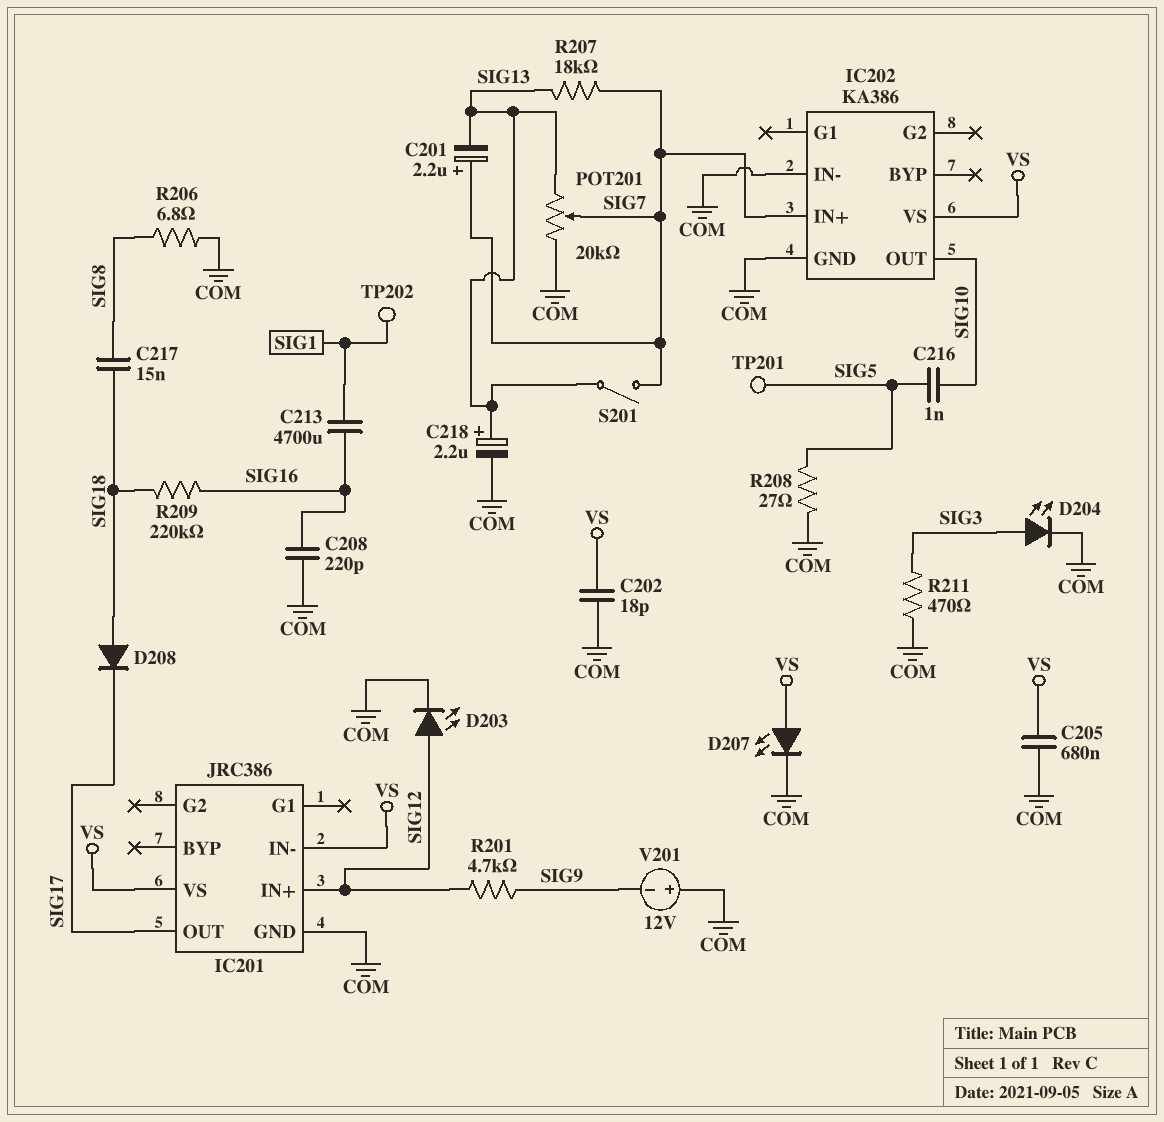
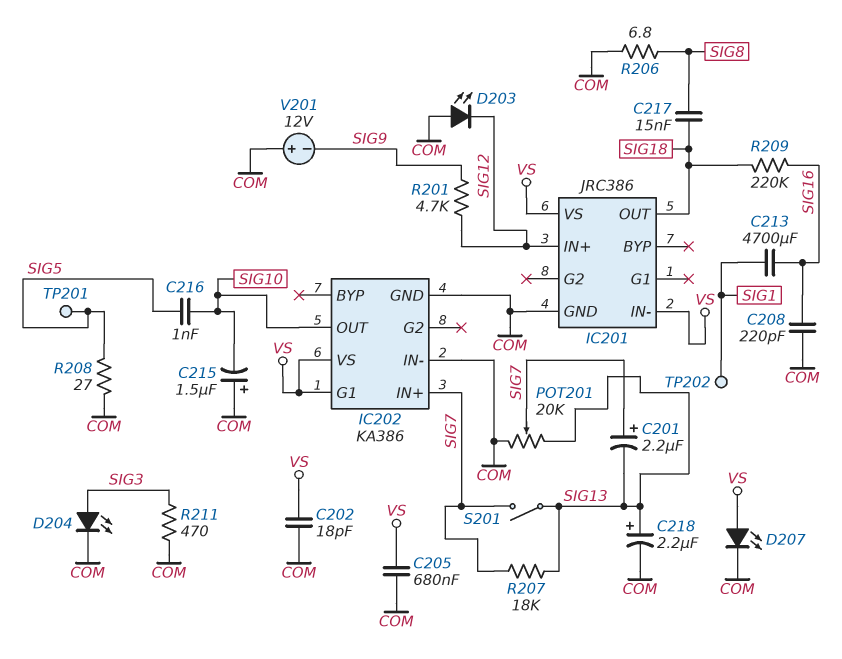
C215: none -> 1.5uF (plus COM, minus SIG10)
D203: LED (A SIG12, K COM) -> LED (A COM, K SIG12)
D208: diode (A SIG18, K SIG17) -> none
IC201 pin OUT: SIG17 -> SIG18
IC202 pin G1: none -> VS

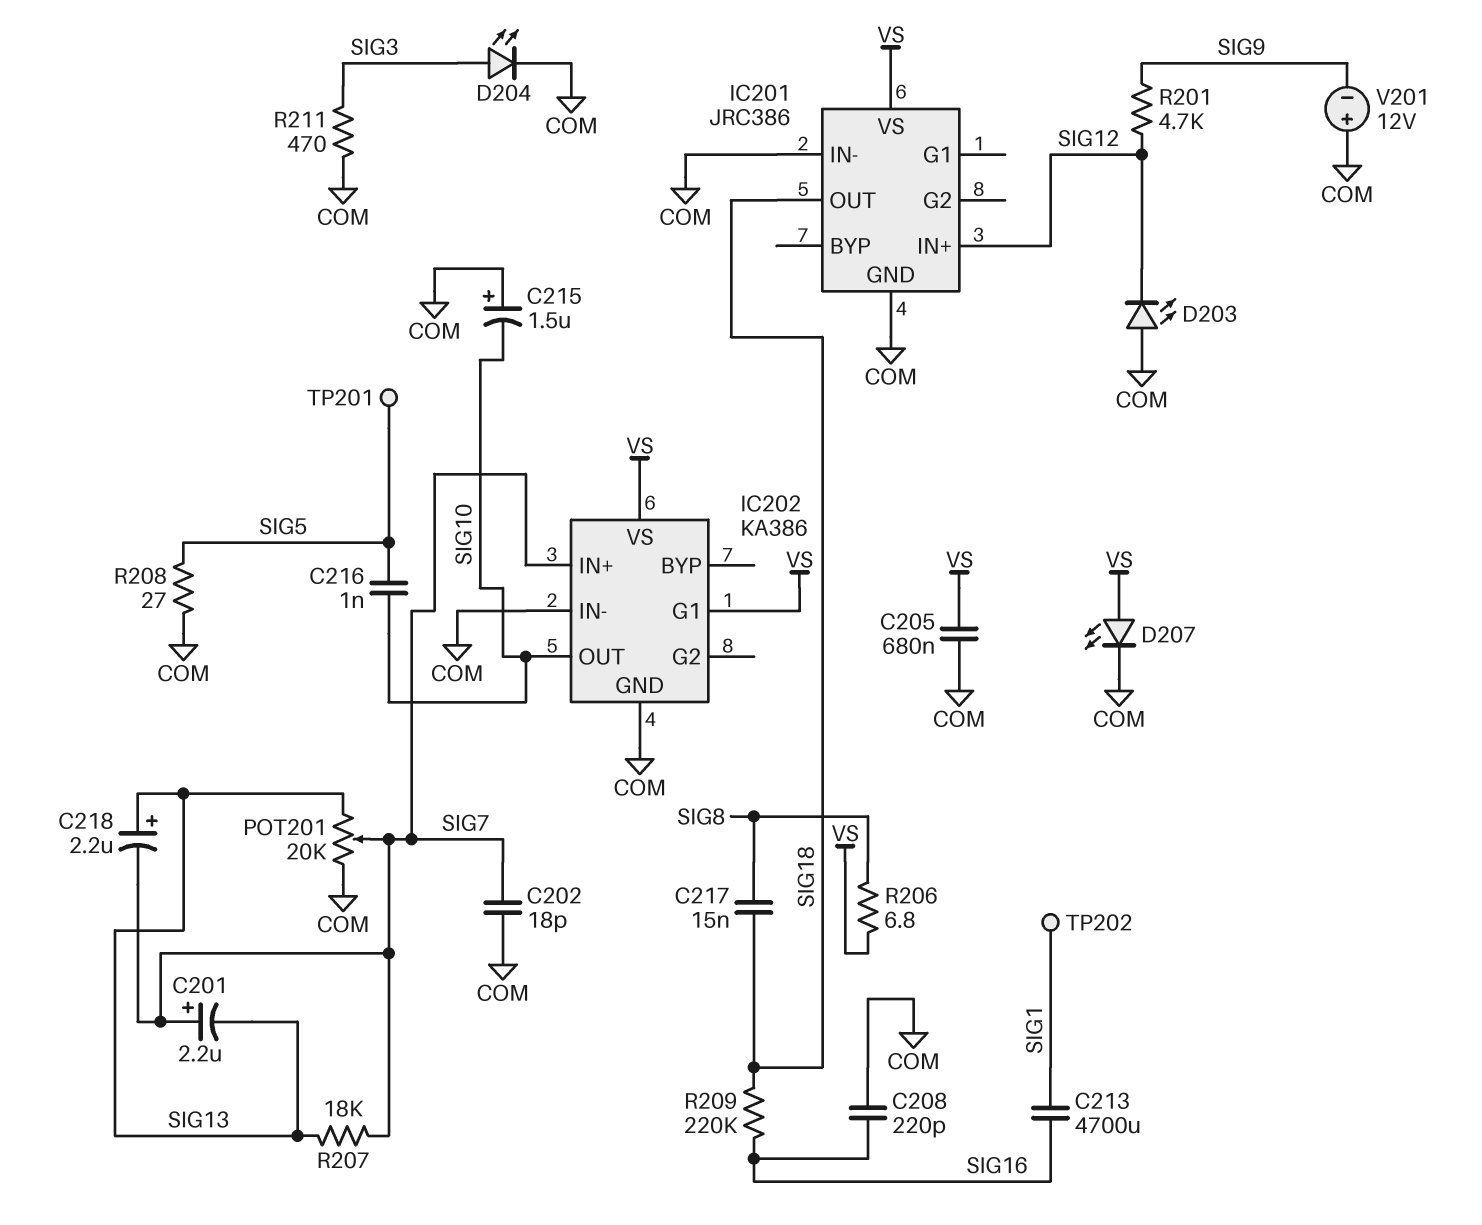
C202: 18pF (COM, VS) -> 18pF (COM, SIG7)
C218: 2.2uF (plus SIG13, minus COM) -> 2.2uF (plus SIG13, minus SIG7)
IC201 pin IN-: VS -> COM
R206: 6.8 (COM, SIG8) -> 6.8 (SIG8, VS)
S201: switch (SIG7, SIG13) -> none

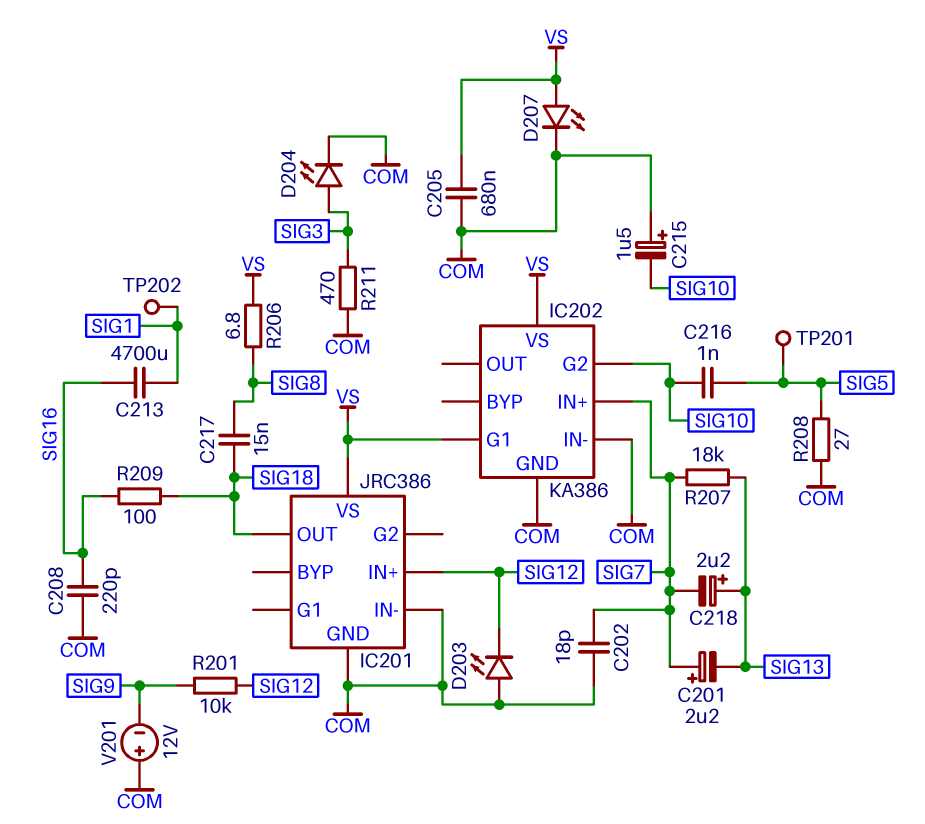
IC202 pin G2: none -> SIG10
IC202 pin OUT: SIG10 -> none
POT201: 20k (COM, SIG13, wiper SIG7) -> none
R201: 4.7k (SIG9, SIG12) -> 10k (SIG9, SIG12)
R209: 220k (SIG16, SIG18) -> 100 (SIG16, SIG18)

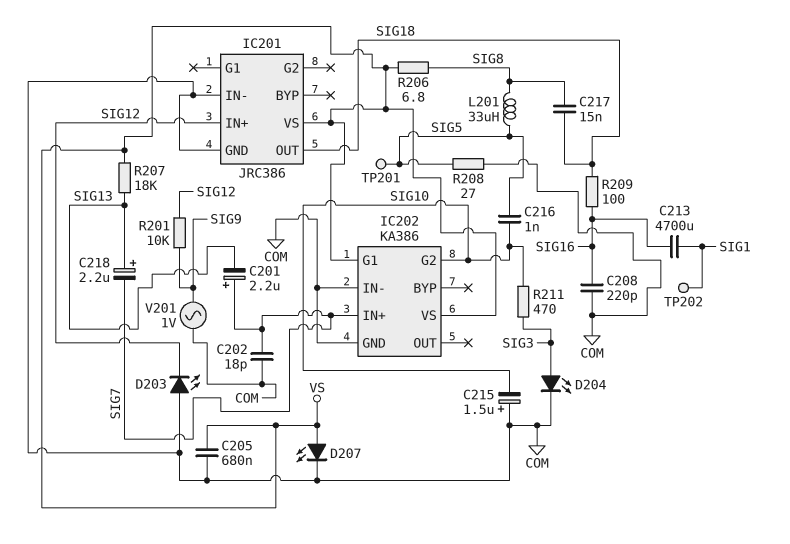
L201: none -> 33uH (SIG5, SIG8)
R207: 18k (SIG7, SIG13) -> 18k (SIG13, VS)
R211: 470 (COM, SIG3) -> 470 (SIG3, SIG10)
V201: 12V (plus COM, minus SIG9) -> AC 1V (COM, SIG9)

